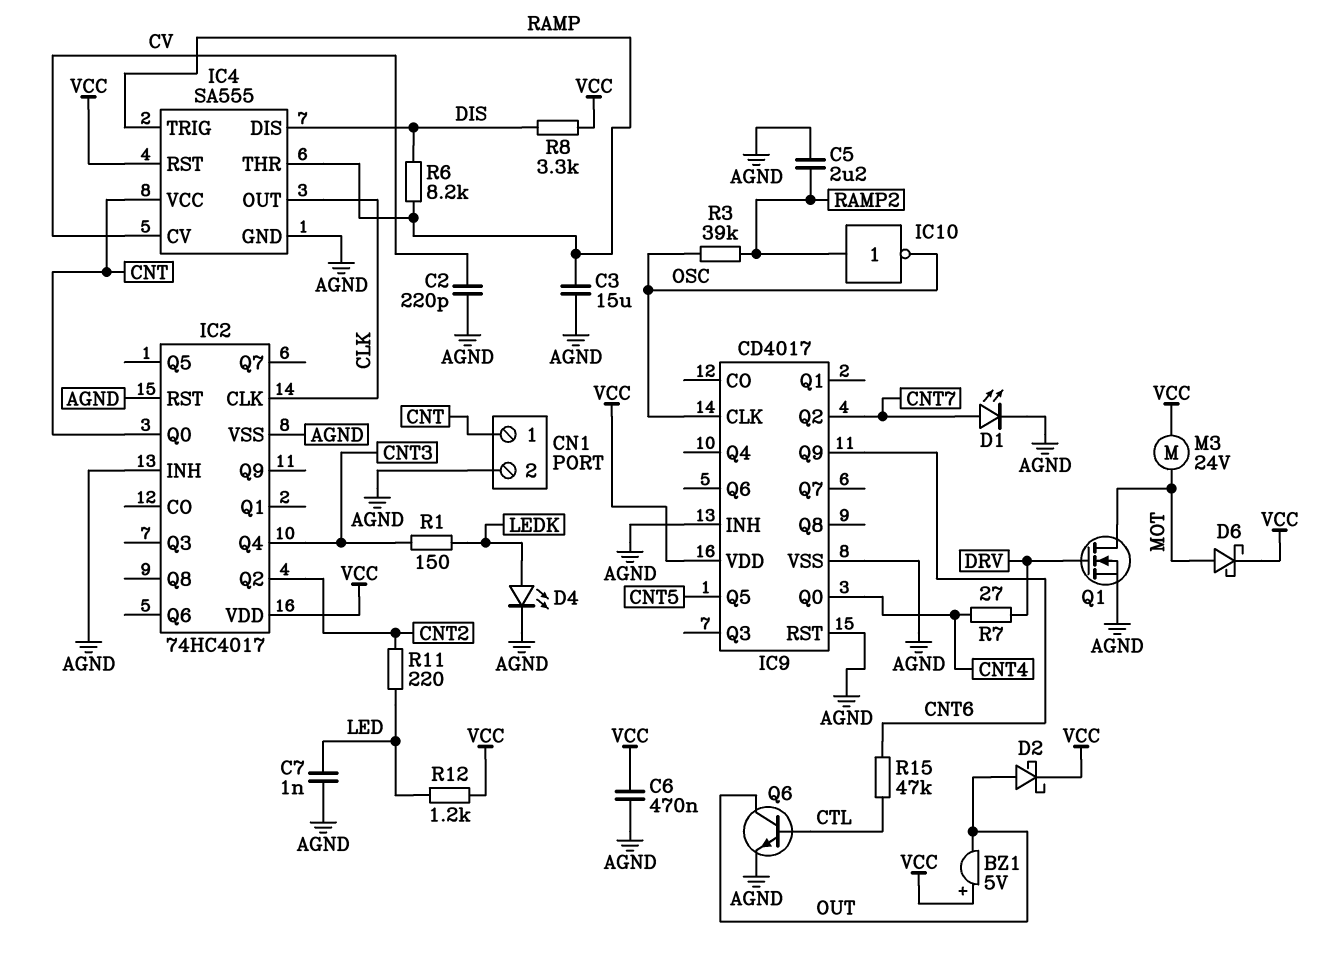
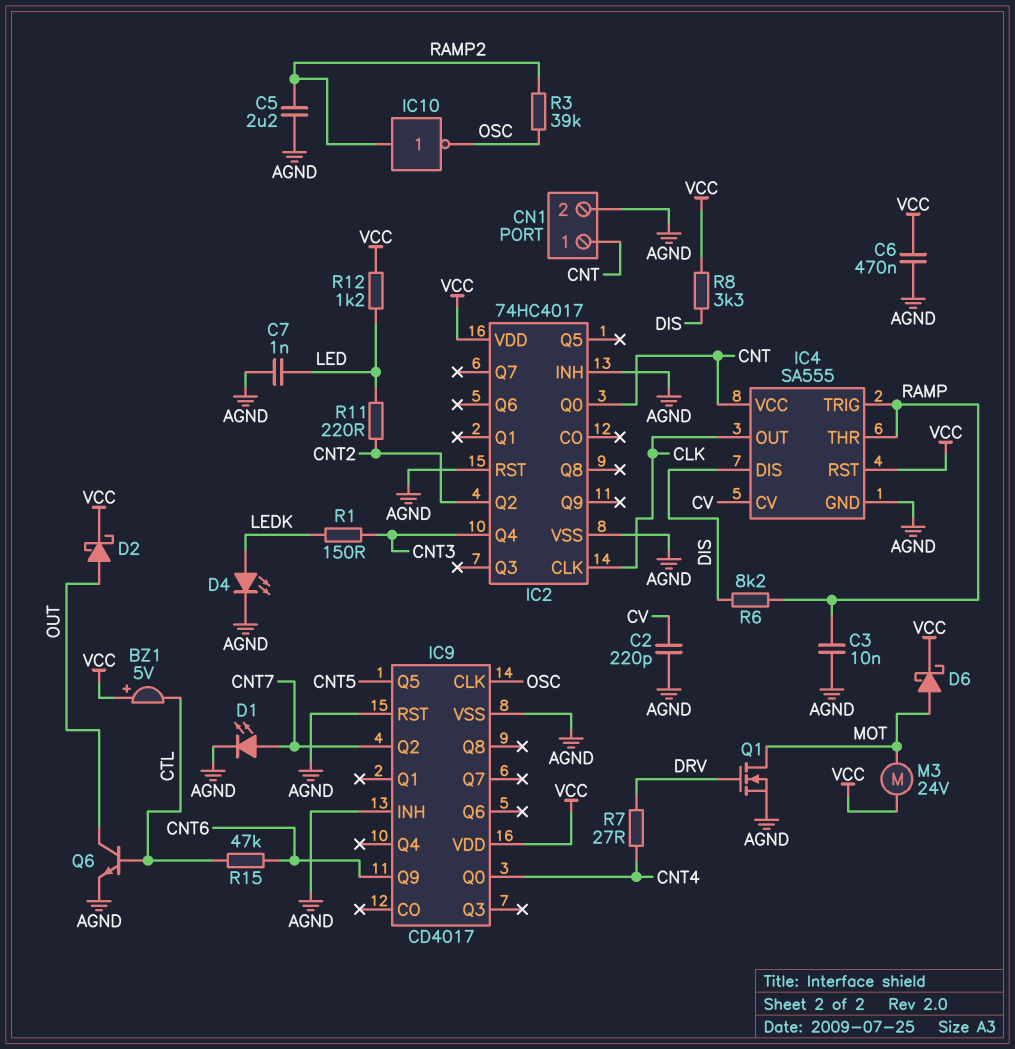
BZ1: buzzer 5V (plus VCC, minus OUT) -> buzzer 5V (plus VCC, minus CTL)
C3: 15uF (AGND, RAMP) -> 10nF (AGND, RAMP)

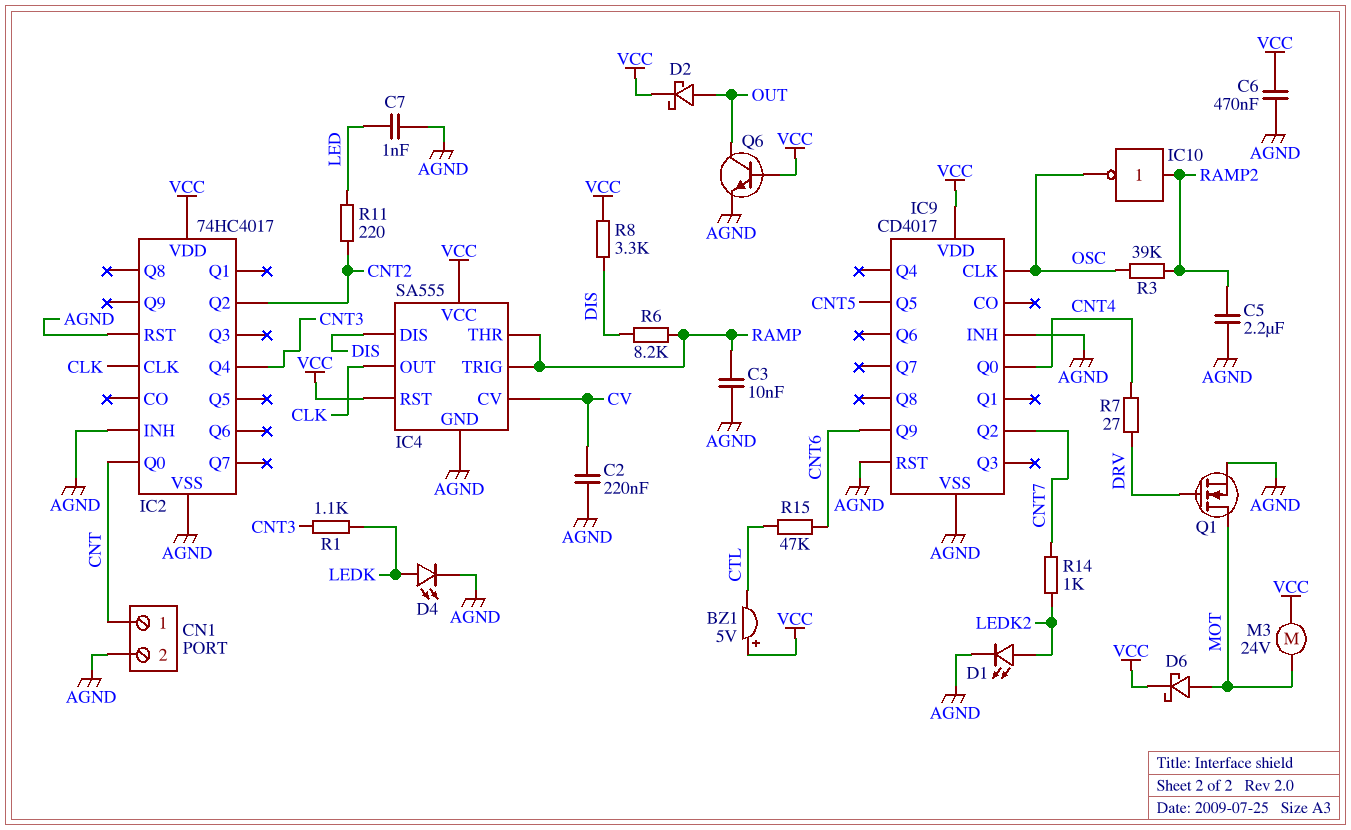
C2: 220pF (AGND, CV) -> 220nF (AGND, CV)
D1: LED (A CNT7, K AGND) -> LED (A LEDK2, K AGND)
IC4 pin VCC: CNT -> VCC
Q6: NPN (B CTL, C OUT, E AGND) -> NPN (B VCC, C OUT, E AGND)
R1: 150 (CNT3, LEDK) -> 1.1k (CNT3, LEDK)
R12: 1.2k (LED, VCC) -> none
R14: none -> 1k (CNT7, LEDK2)

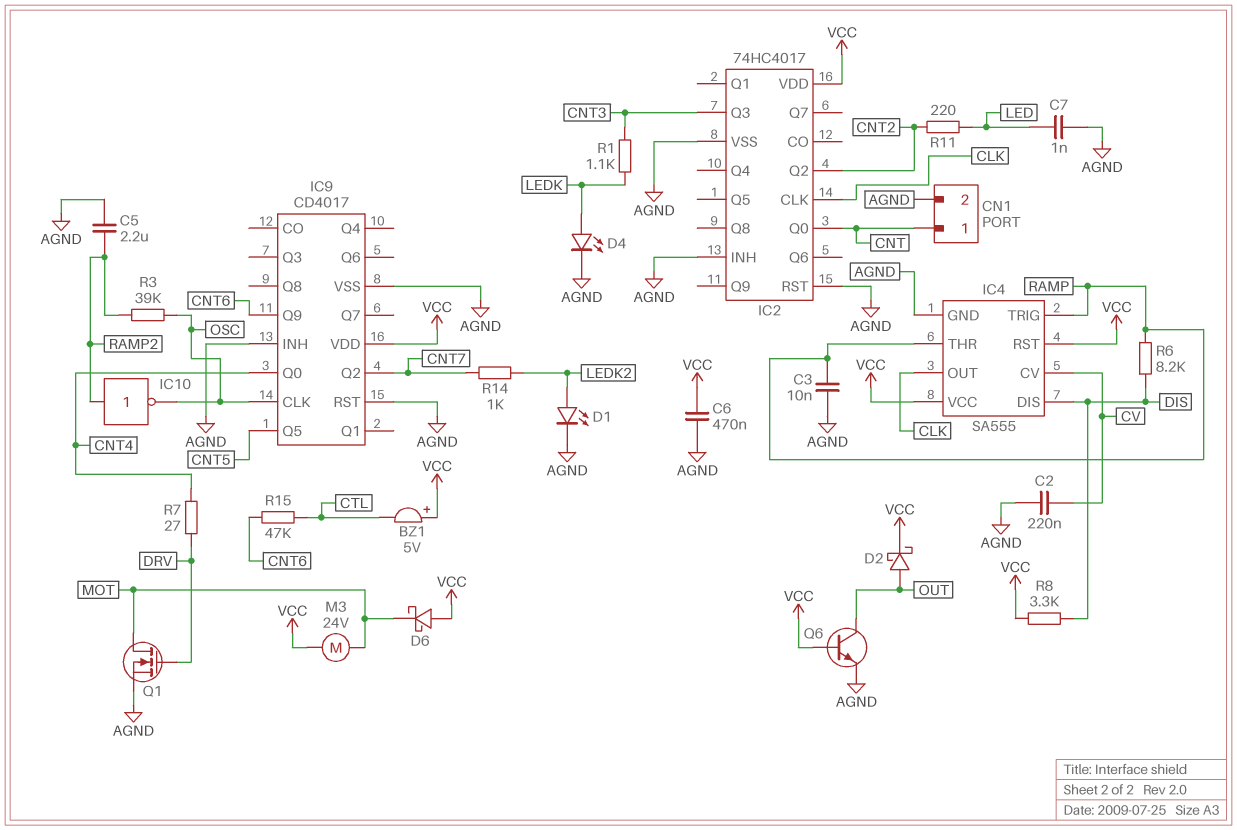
D6: schottky (A MOT, K VCC) -> schottky (A VCC, K MOT)
IC2 pin Q3: none -> CNT3
IC2 pin Q4: CNT3 -> none

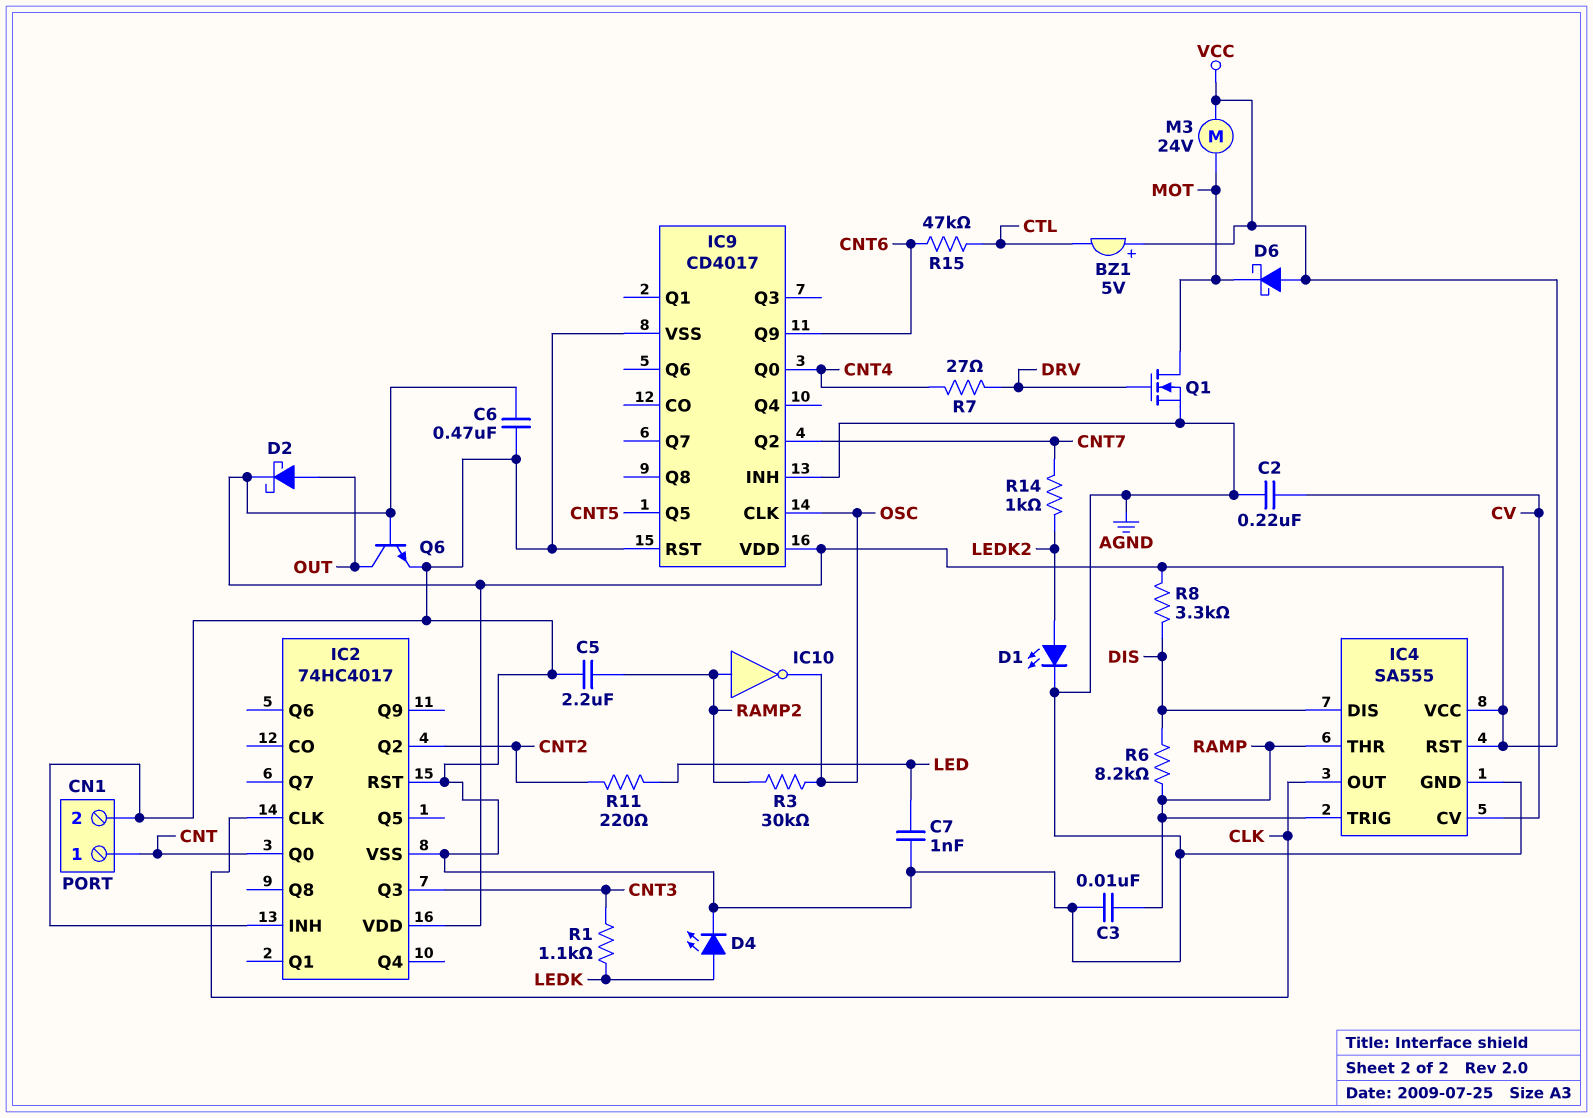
R3: 39k (OSC, RAMP2) -> 30k (OSC, RAMP2)

